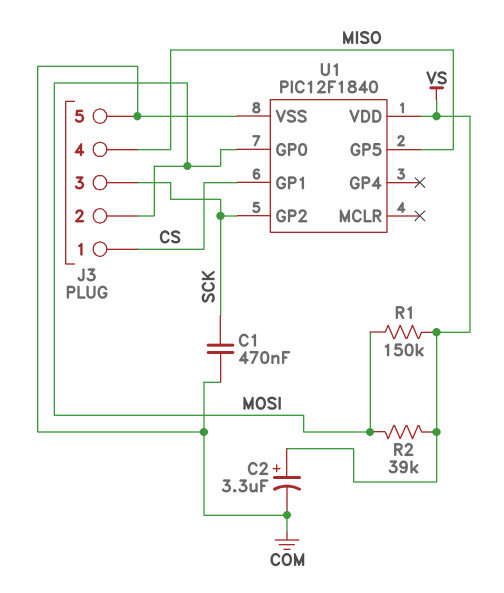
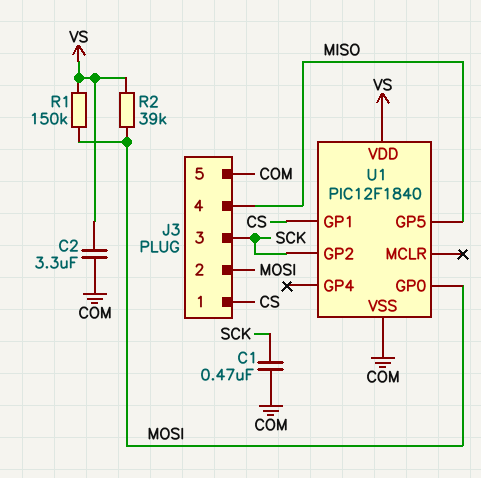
C2: 3.3uF (plus VS, minus COM) -> 3.3uF (COM, VS)

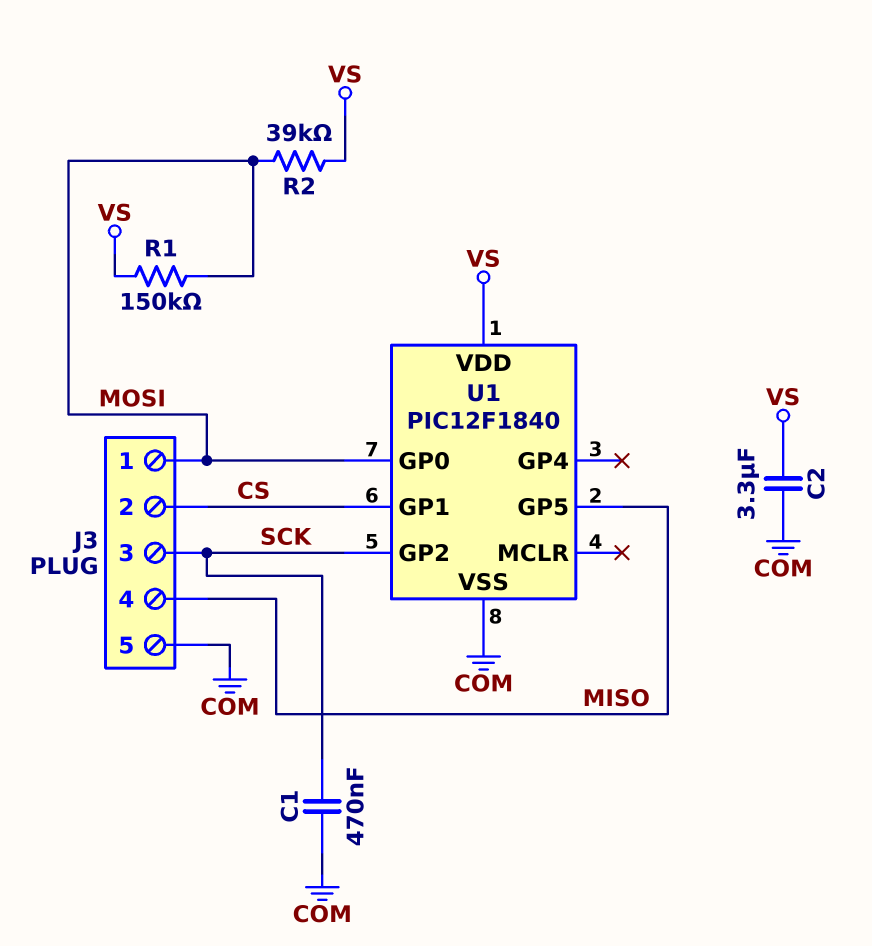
J3 pin 1: CS -> MOSI
J3 pin 2: MOSI -> CS

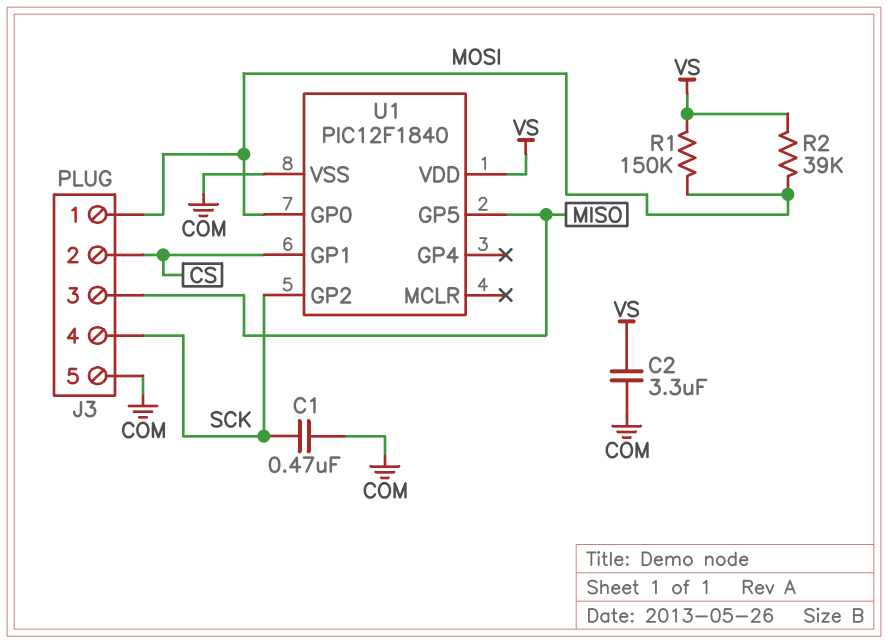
J3 pin 3: SCK -> MISO
J3 pin 4: MISO -> SCK

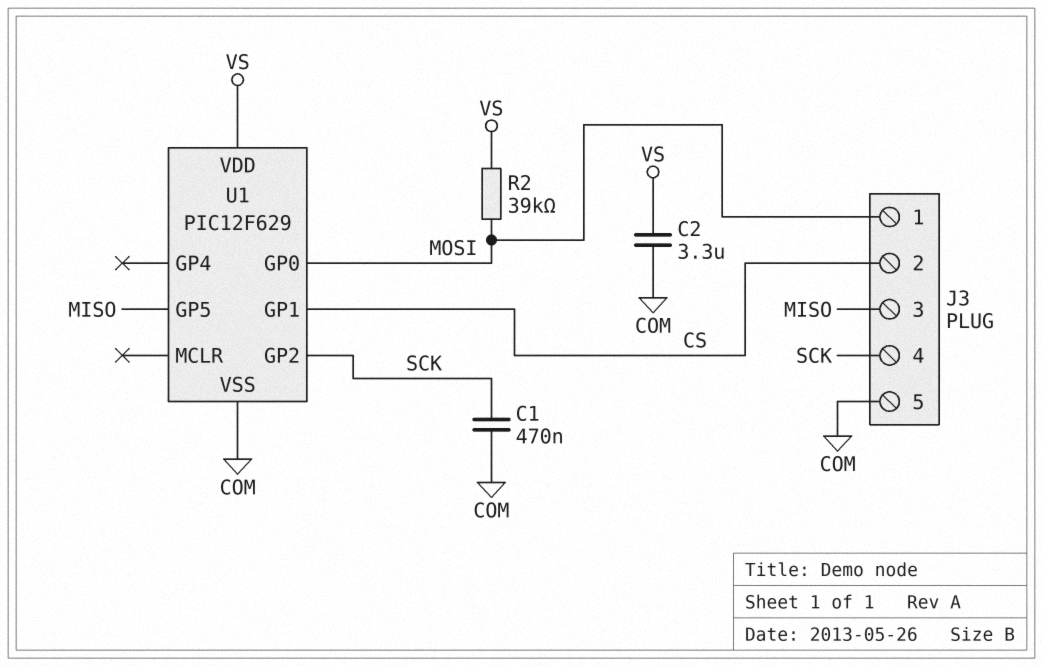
R1: 150k (MOSI, VS) -> none
U1: PIC12F1840 -> PIC12F629

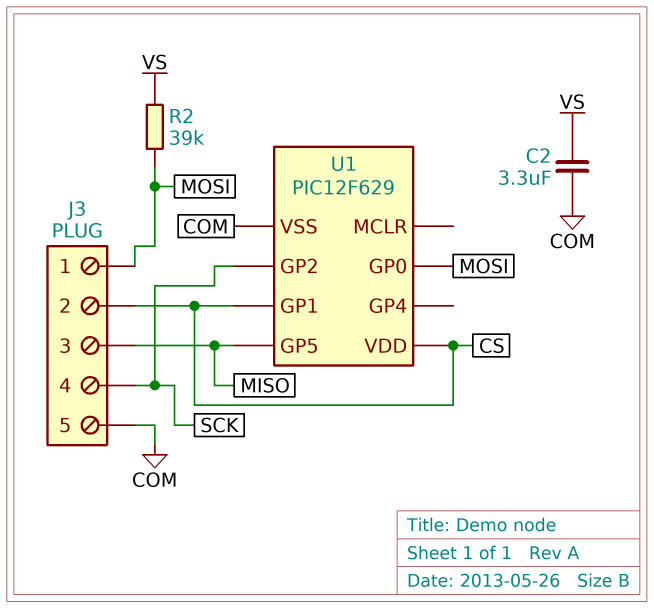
C1: 470nF (COM, SCK) -> none
U1 pin VDD: VS -> CS

